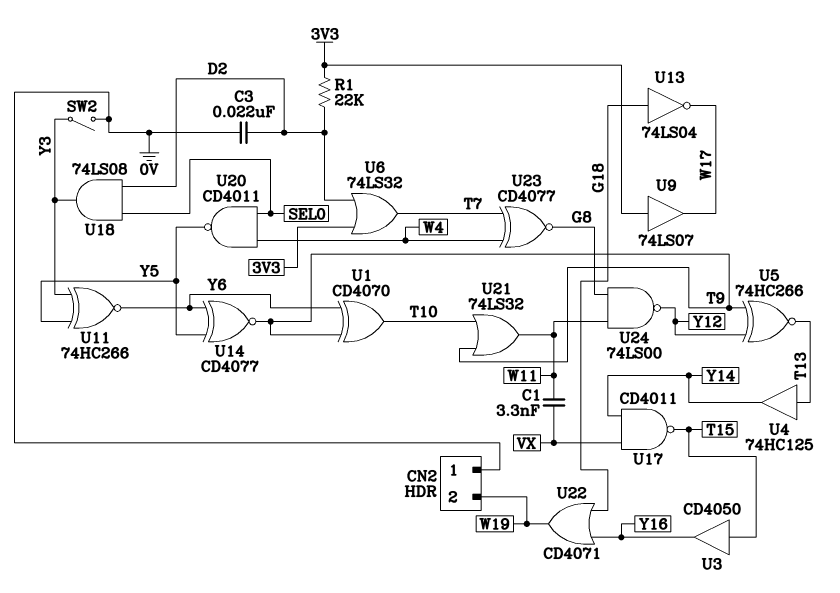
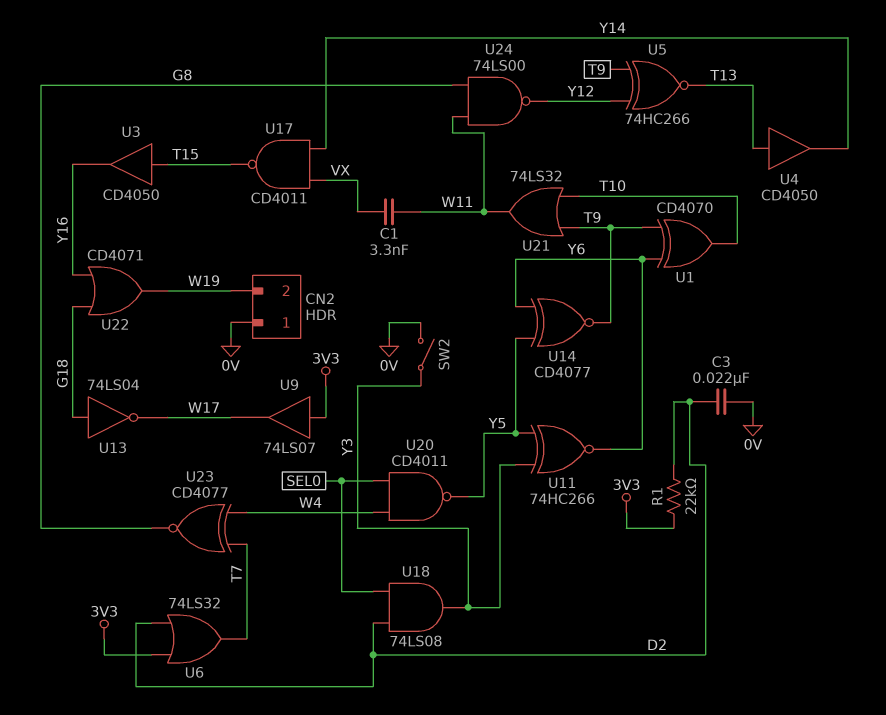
U4: buffer 74HC125 (in T13, out Y14) -> buffer CD4050 (in T13, out Y14)

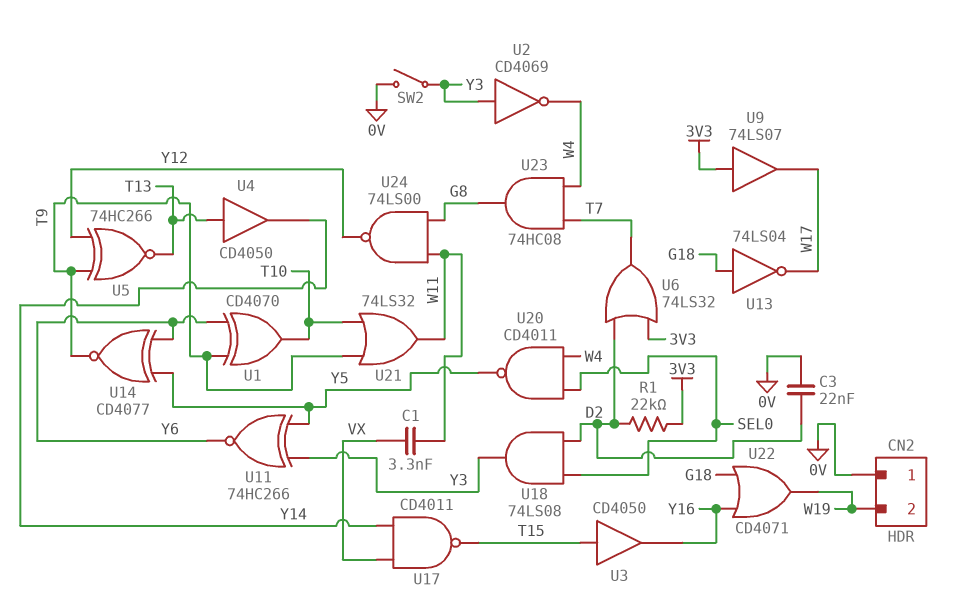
U2: none -> NOT CD4069 (in Y3, out W4)
U23: XNOR CD4077 (in T7, in W4, out G8) -> AND 74HC08 (in T7, in W4, out G8)

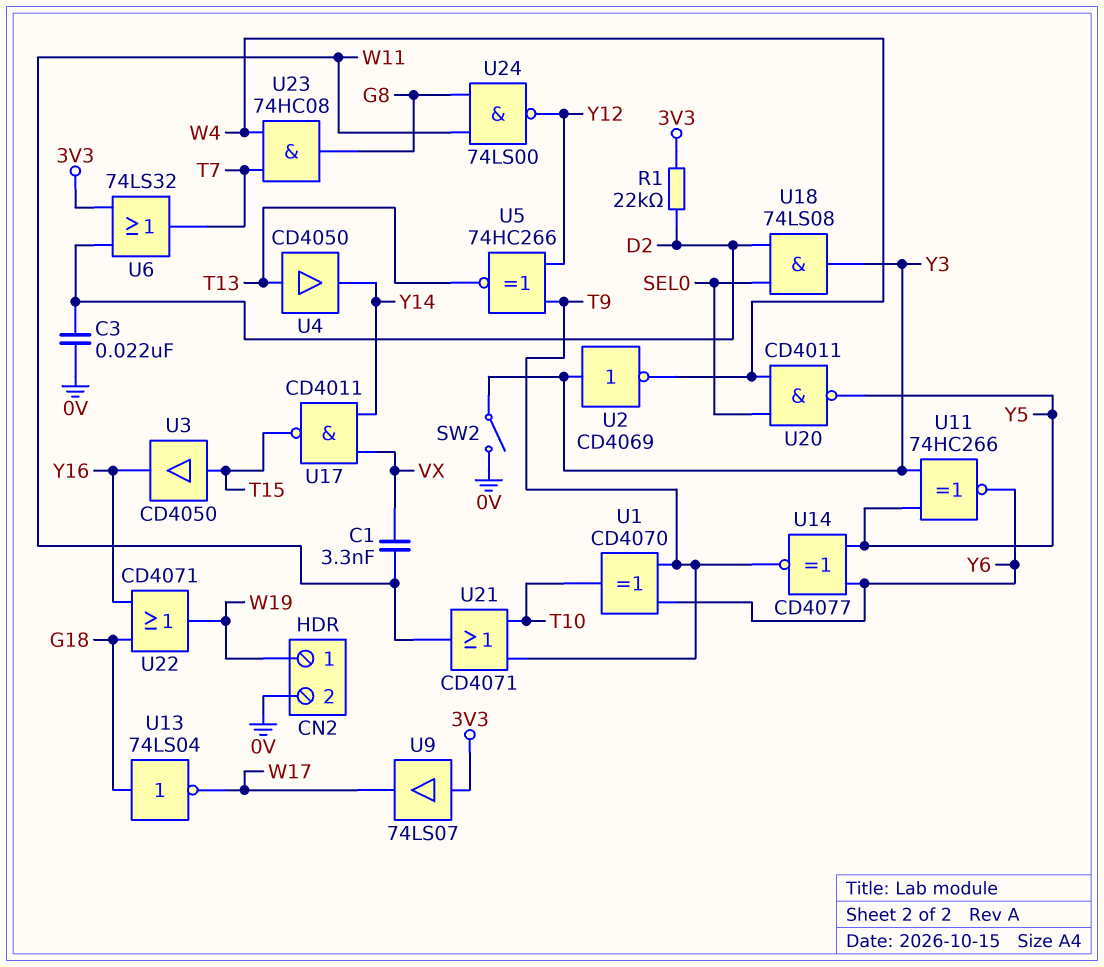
CN2 pin 1: 0V -> W19
CN2 pin 2: W19 -> 0V
U21: OR 74LS32 (in T9, in T10, out W11) -> OR CD4071 (in T9, in T10, out W11)

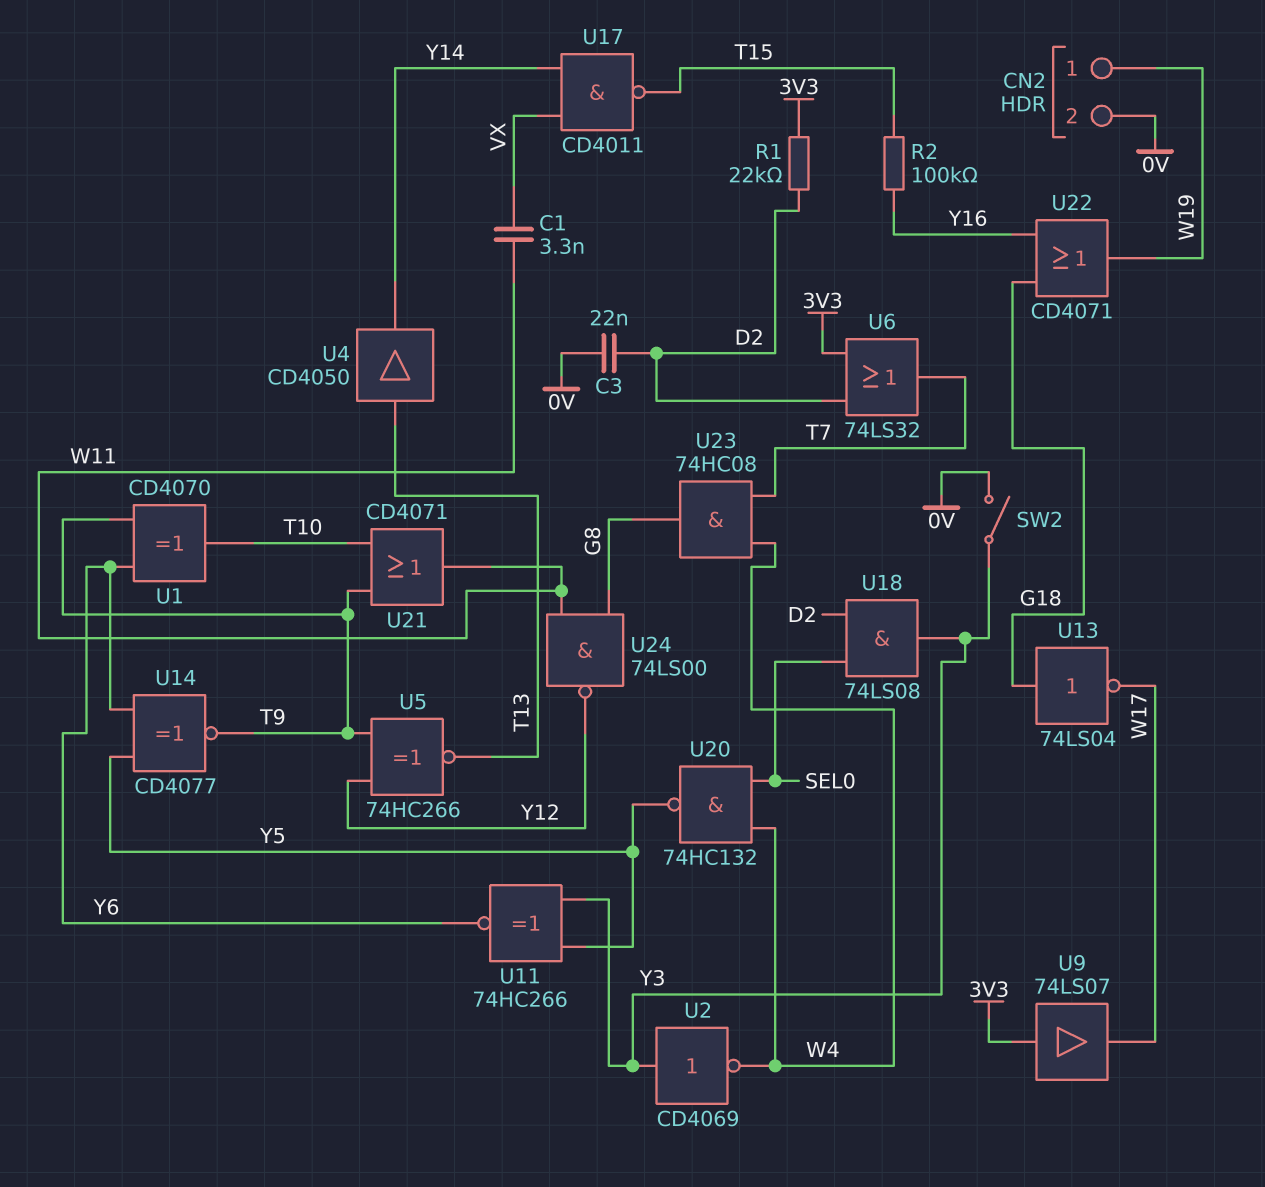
R2: none -> 100k (T15, Y16)
U3: buffer CD4050 (in T15, out Y16) -> none
U20: NAND CD4011 (in SEL0, in W4, out Y5) -> NAND 74HC132 (in SEL0, in W4, out Y5)

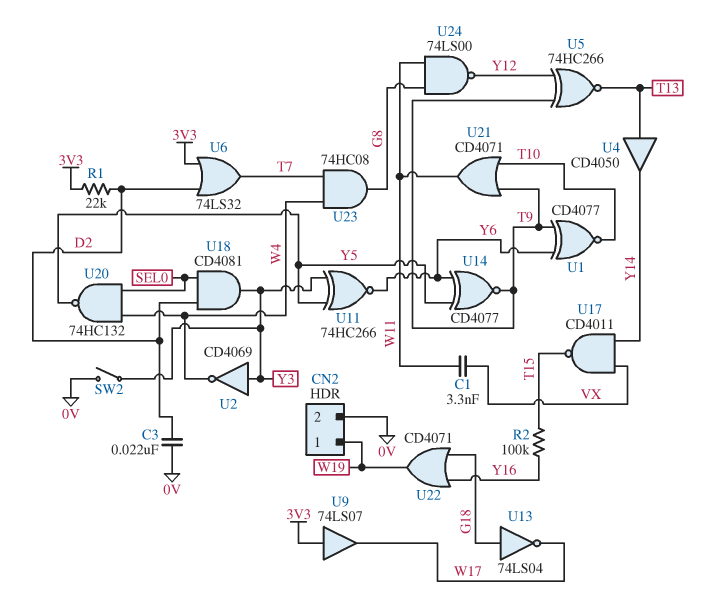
U1: XOR CD4070 (in T9, in Y6, out T10) -> XNOR CD4077 (in T9, in Y6, out T10)
U18: AND 74LS08 (in D2, in SEL0, out Y3) -> AND CD4081 (in D2, in SEL0, out Y3)

